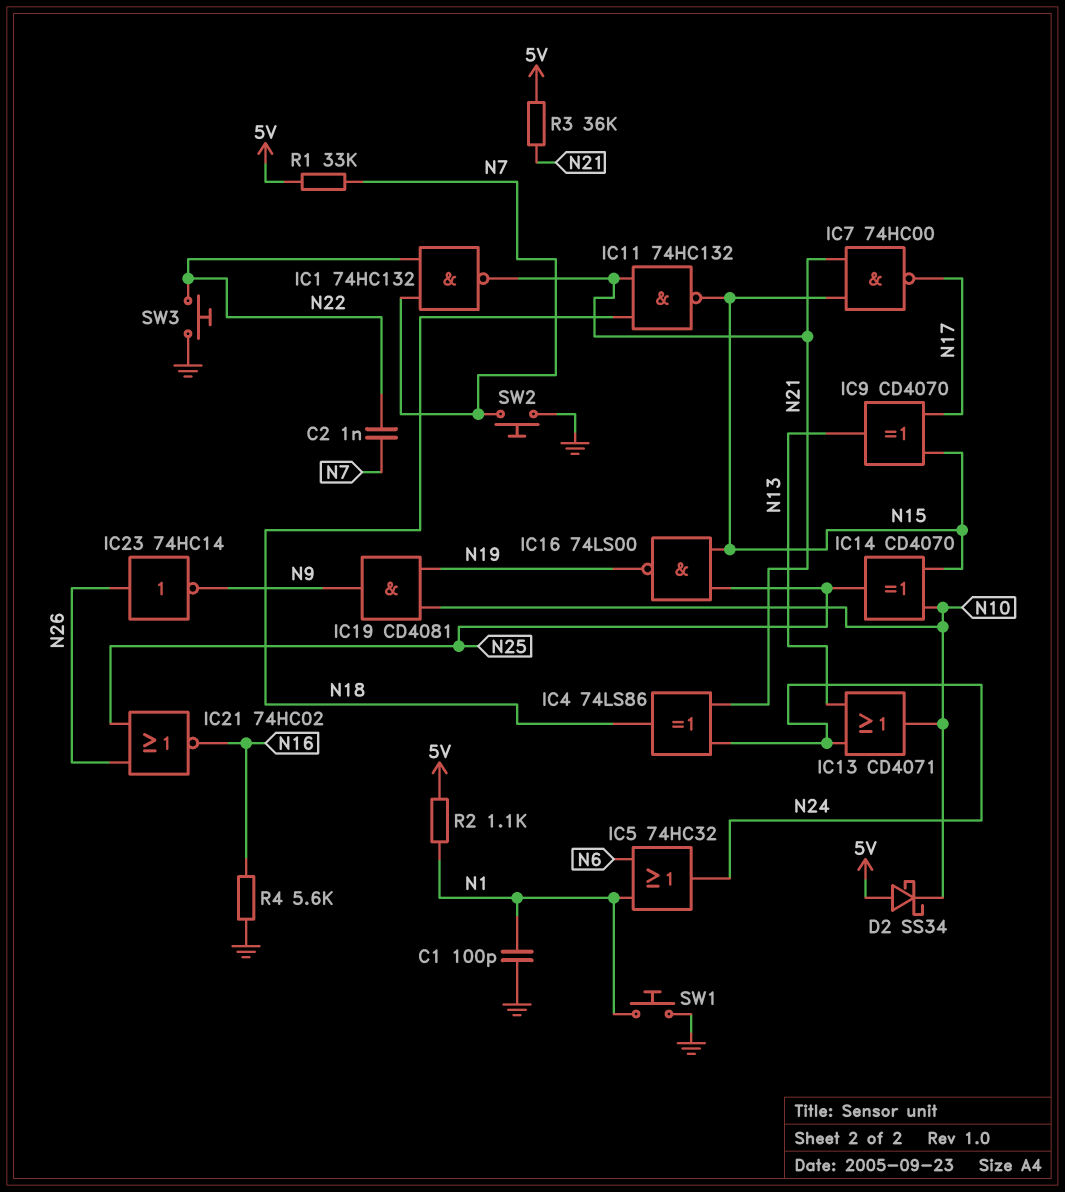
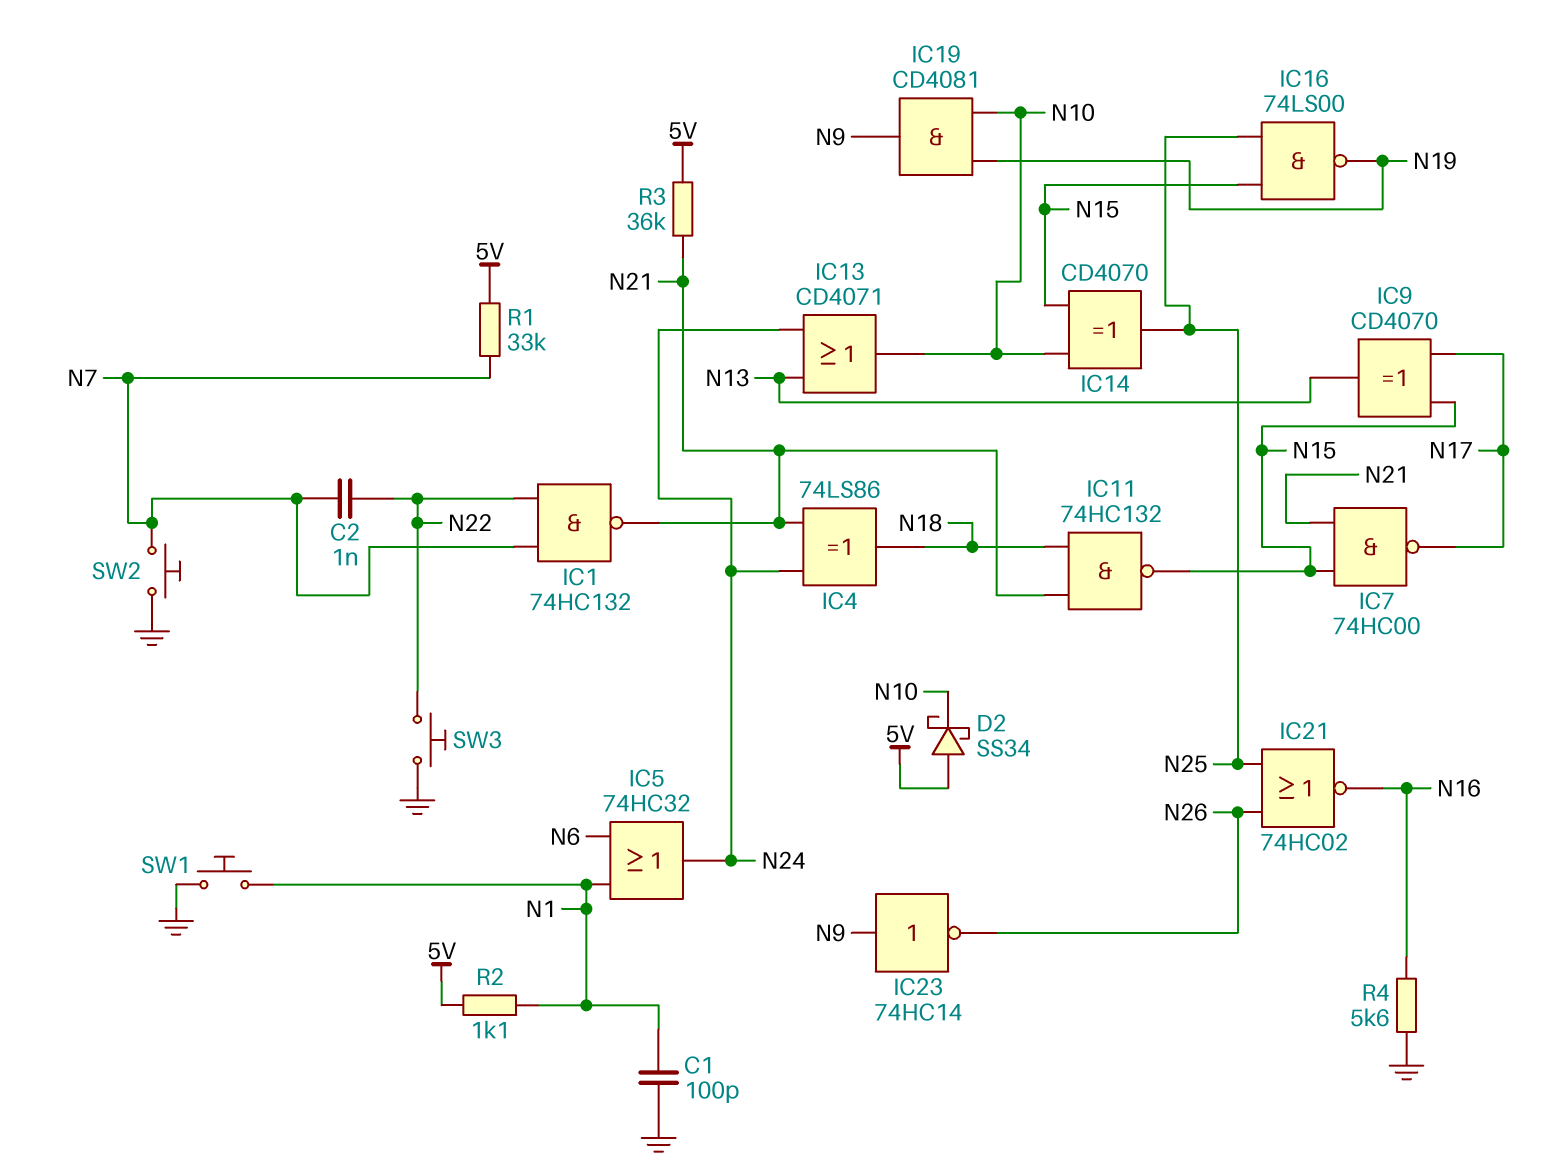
IC23: NOT 74HC14 (in N26, out N9) -> NOT 74HC14 (in N9, out N26)

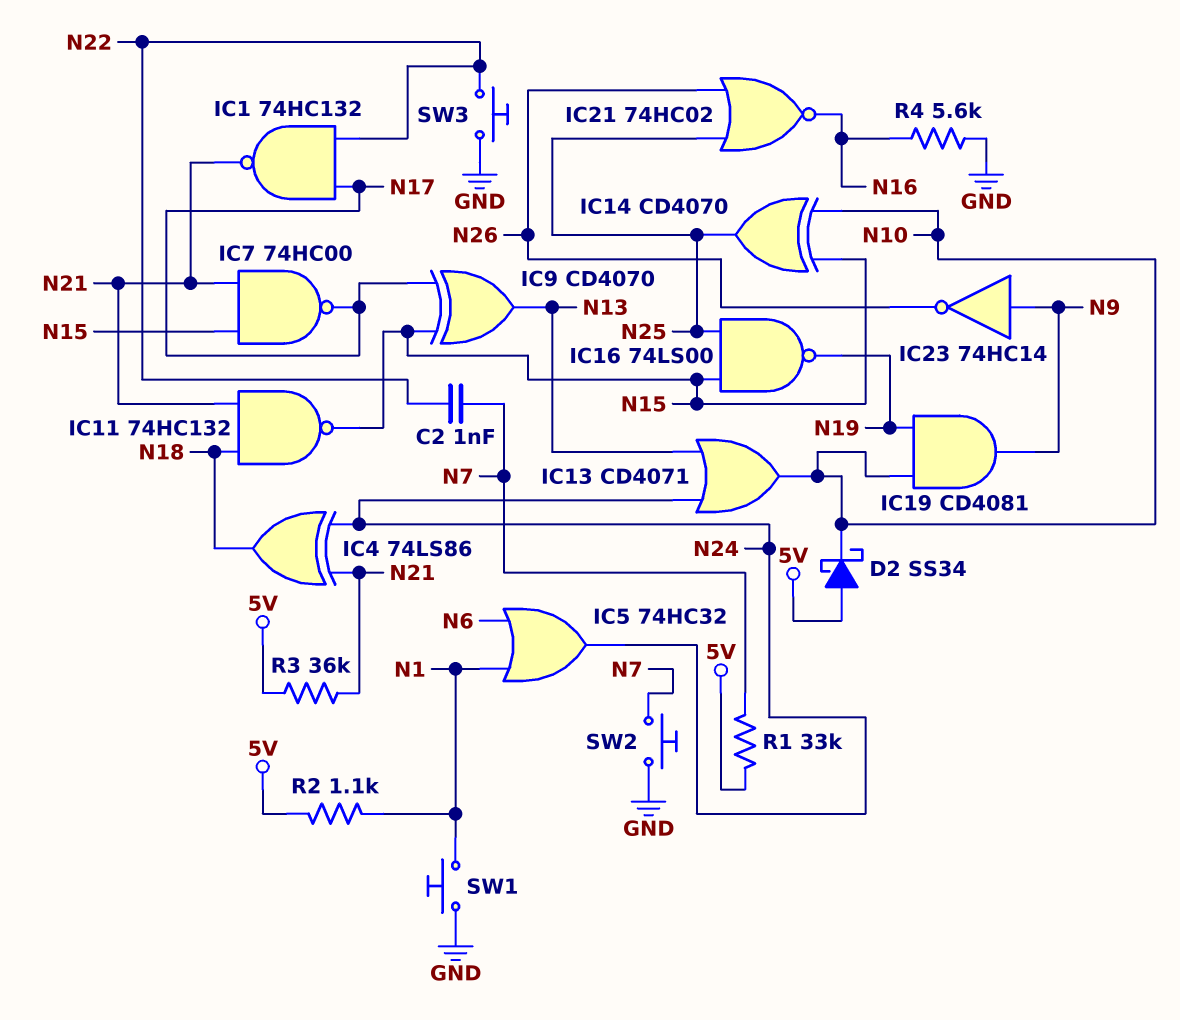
C1: 100pF (GND, N1) -> none
IC1: NAND 74HC132 (in N7, in N22, out N21) -> NAND 74HC132 (in N17, in N22, out N21)

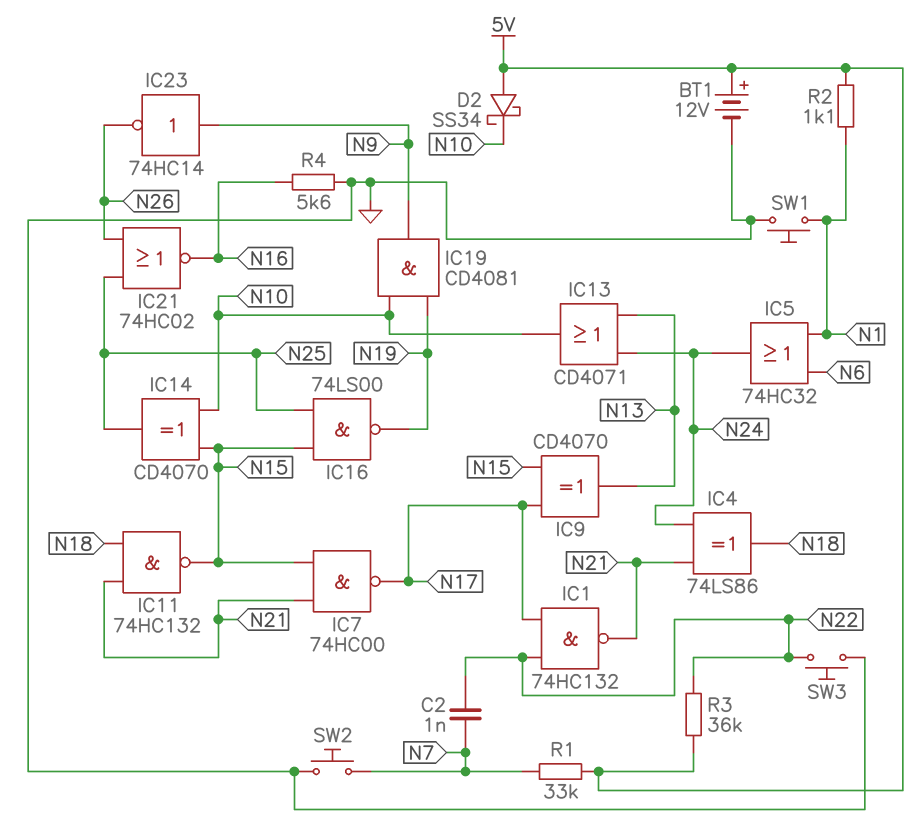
BT1: none -> 12V (plus 5V, minus GND)
R3: 36k (5V, N21) -> 36k (5V, N22)

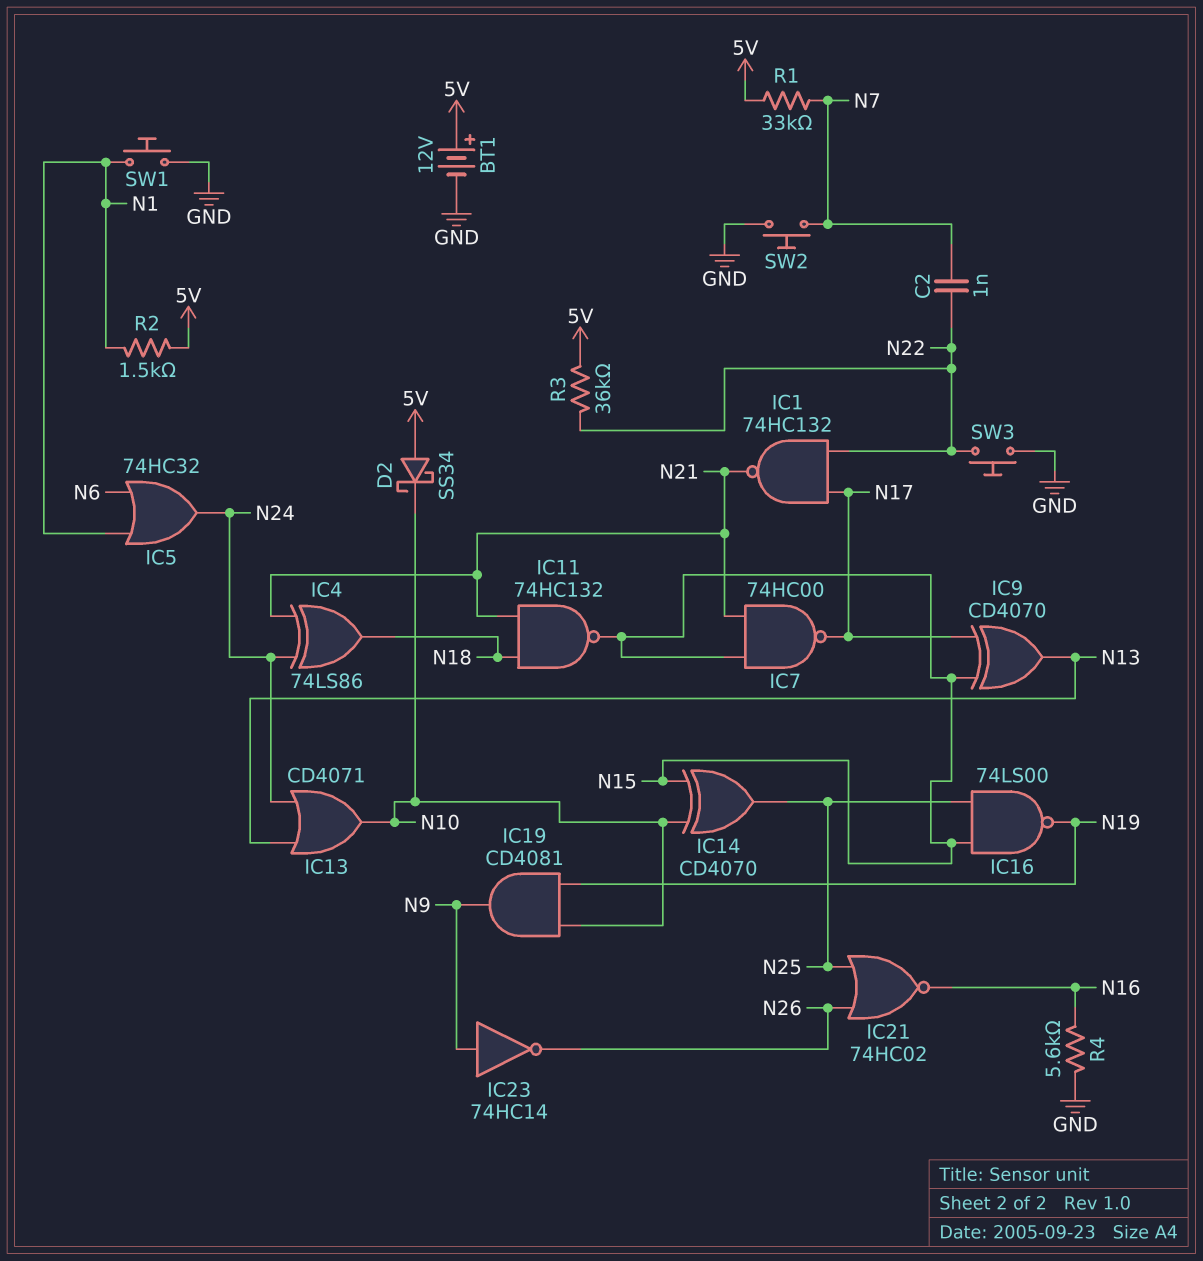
R2: 1.1k (5V, N1) -> 1.5k (5V, N1)

